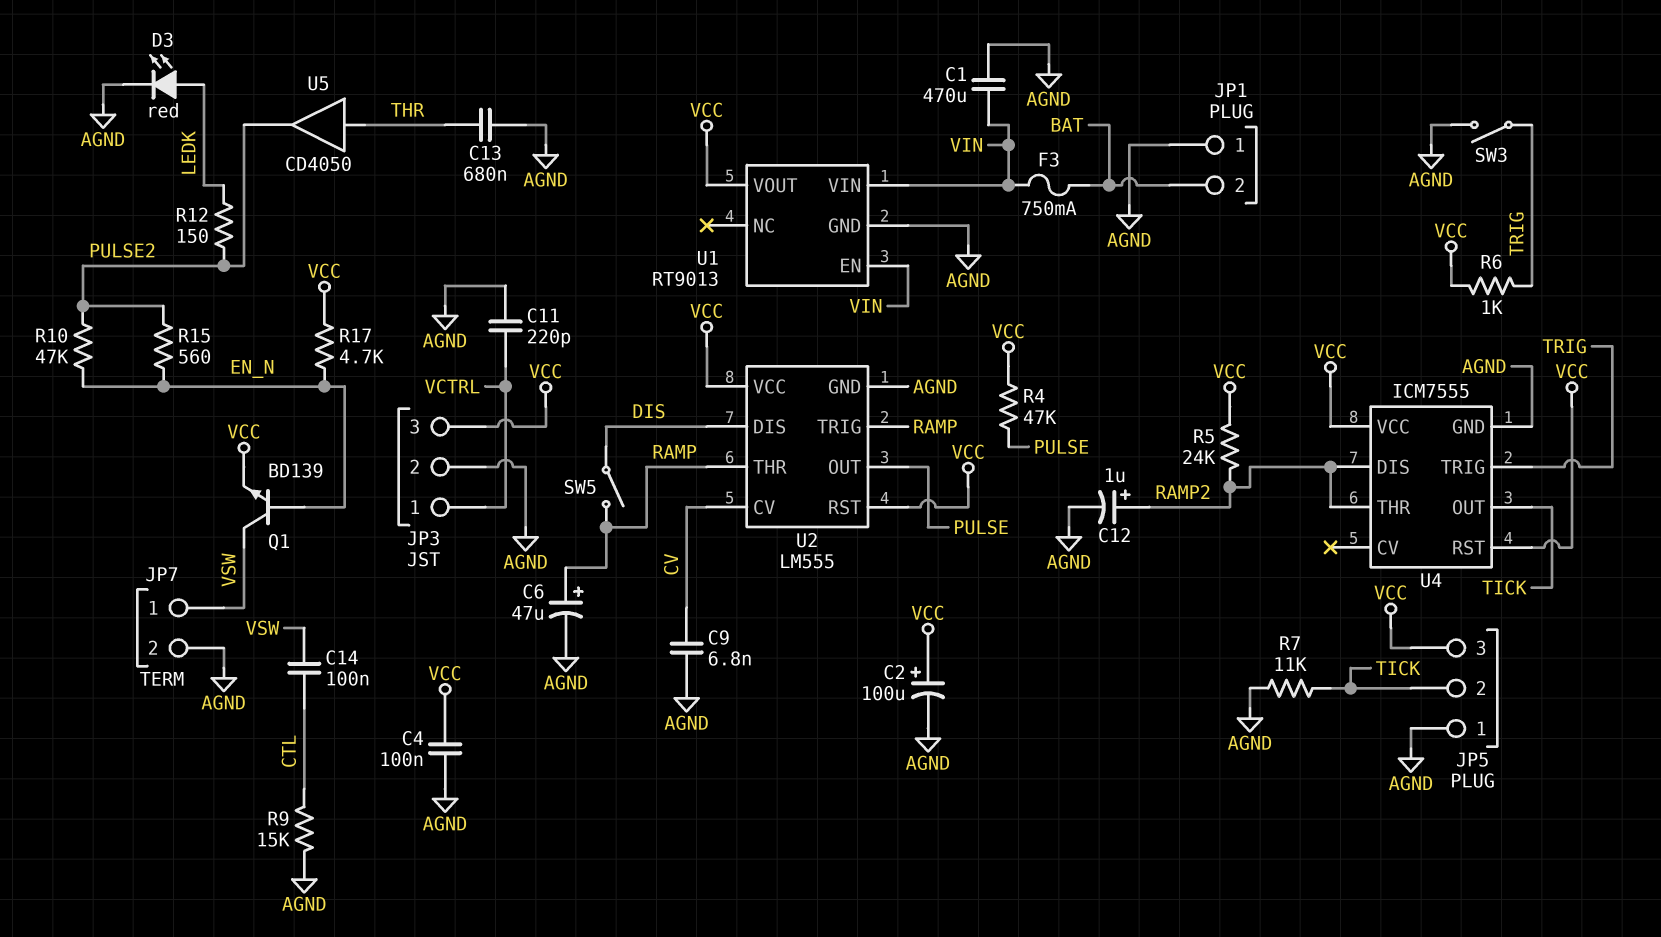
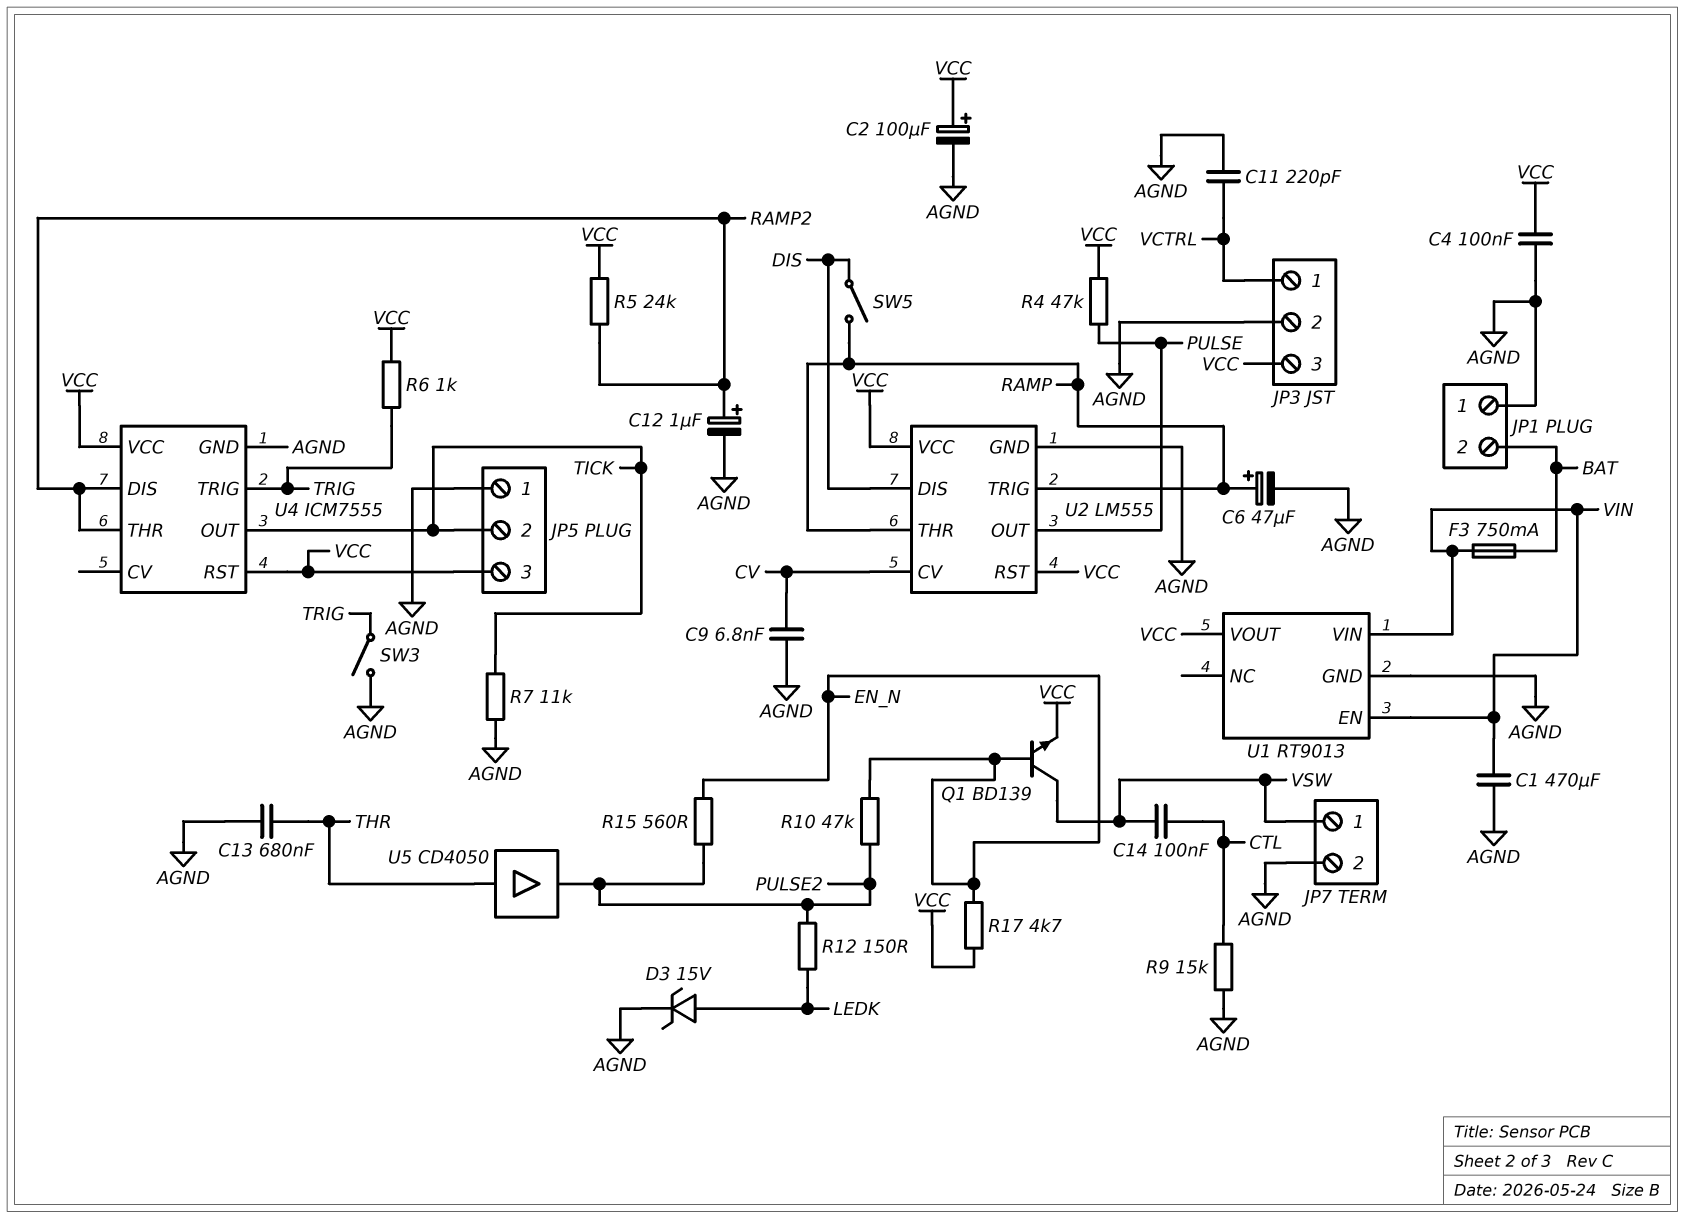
D3: LED red (A LEDK, K AGND) -> zener 15V (A LEDK, K AGND)

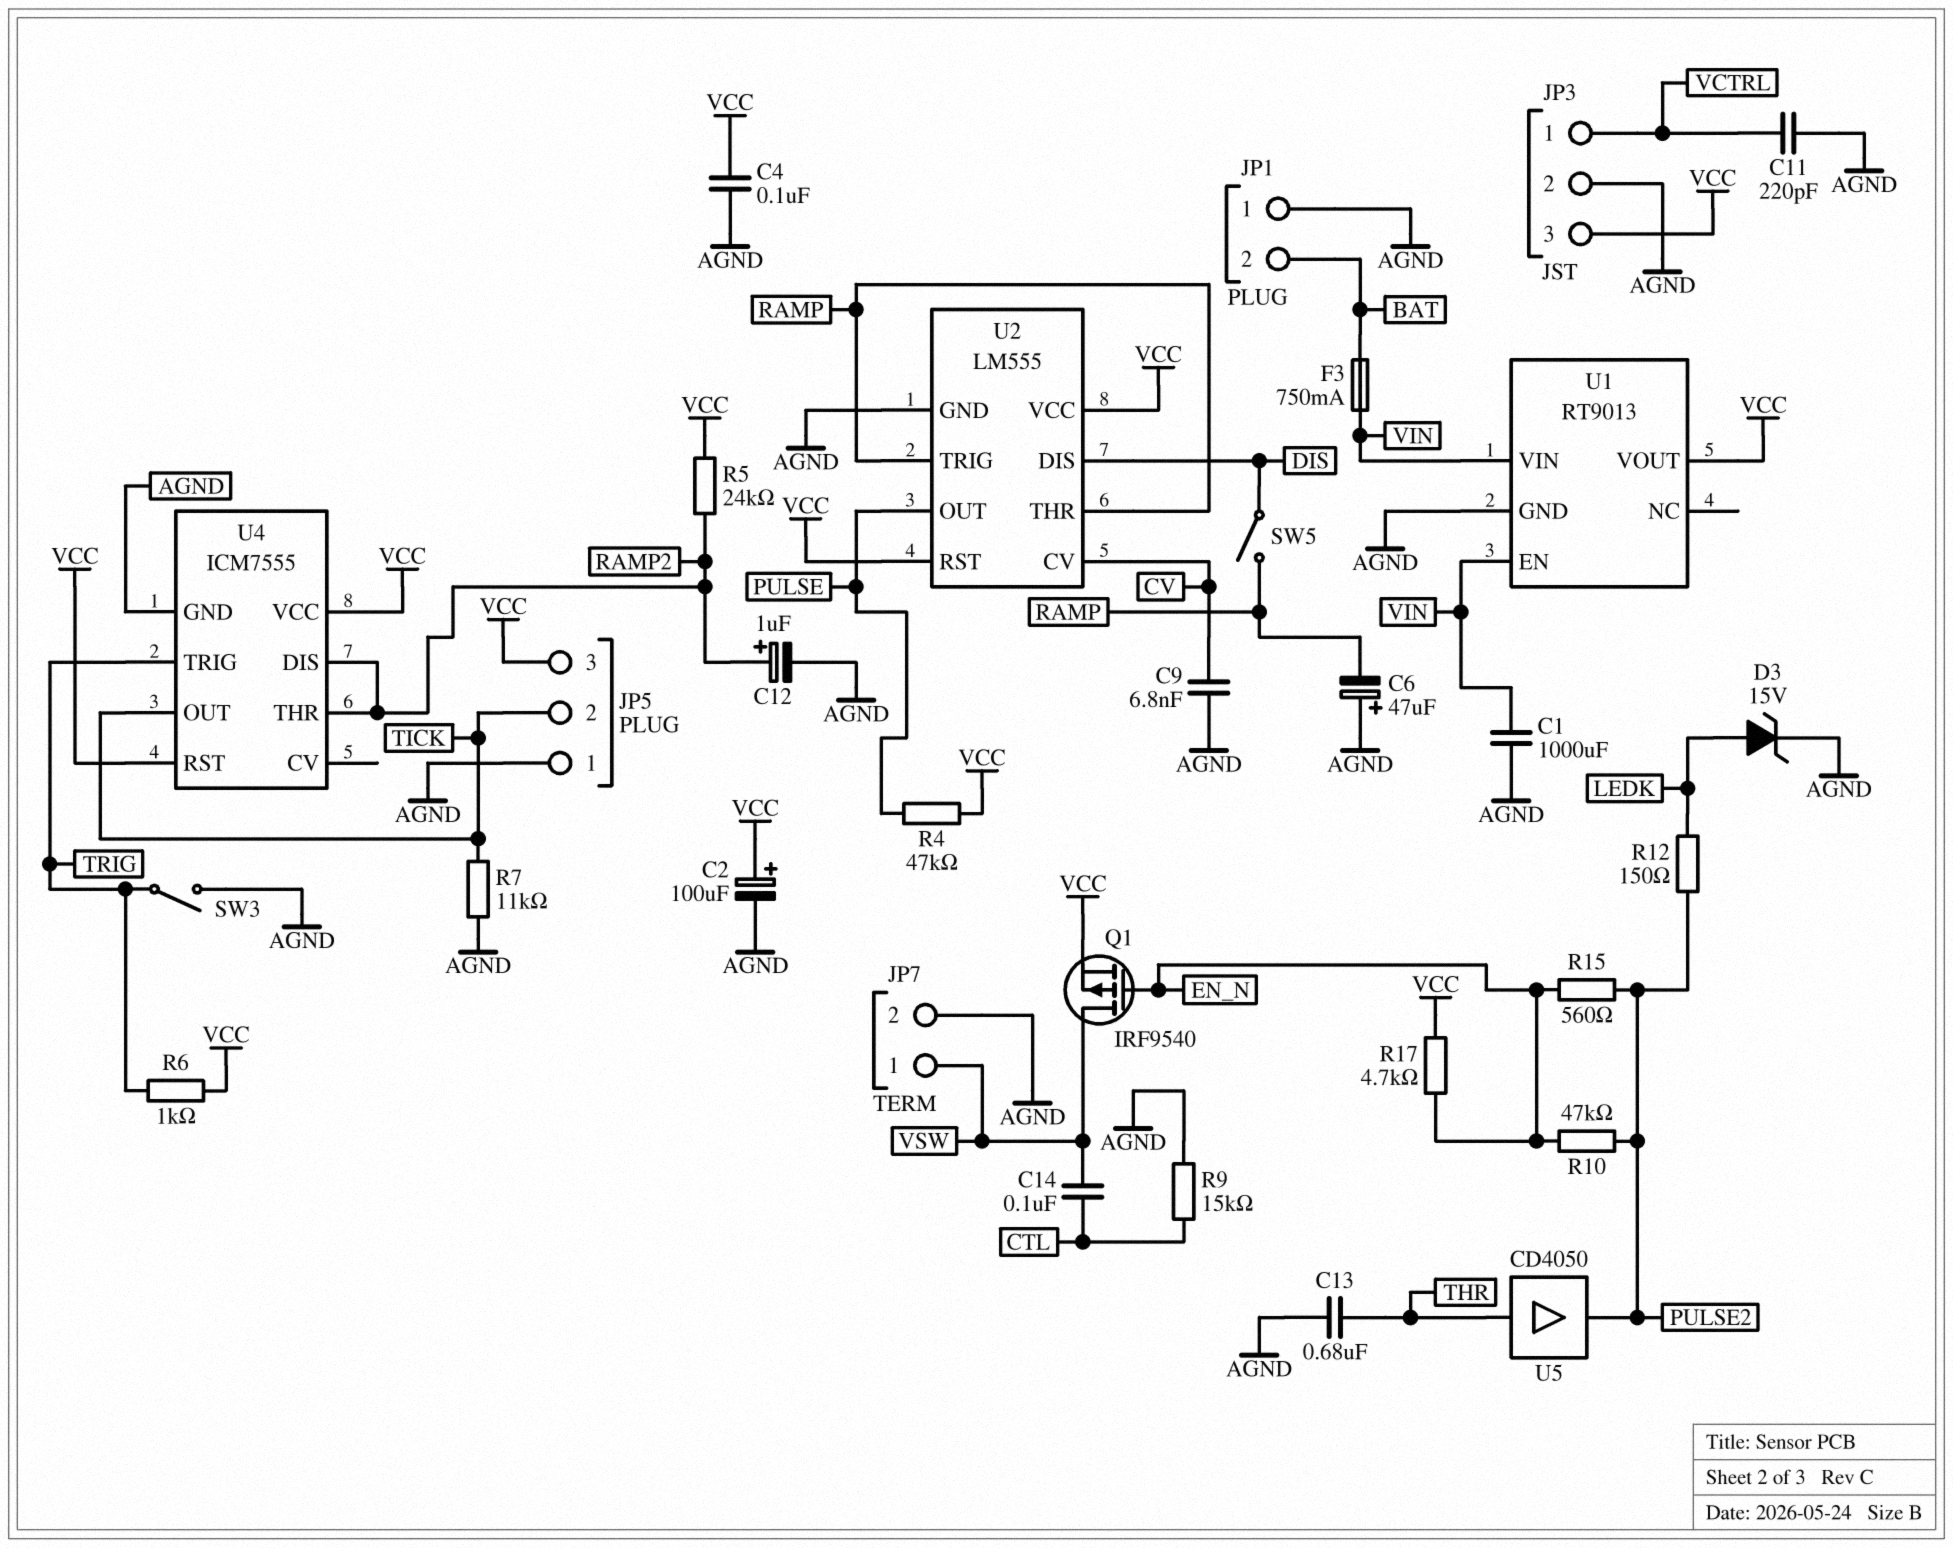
C1: 470uF (AGND, VIN) -> 1000uF (AGND, VIN)
C6: 47uF (plus RAMP, minus AGND) -> 47uF (plus AGND, minus RAMP)
Q1: NPN BD139 (B EN_N, C VSW, E VCC) -> PMOS IRF9540 (G EN_N, D VSW, S VCC)

